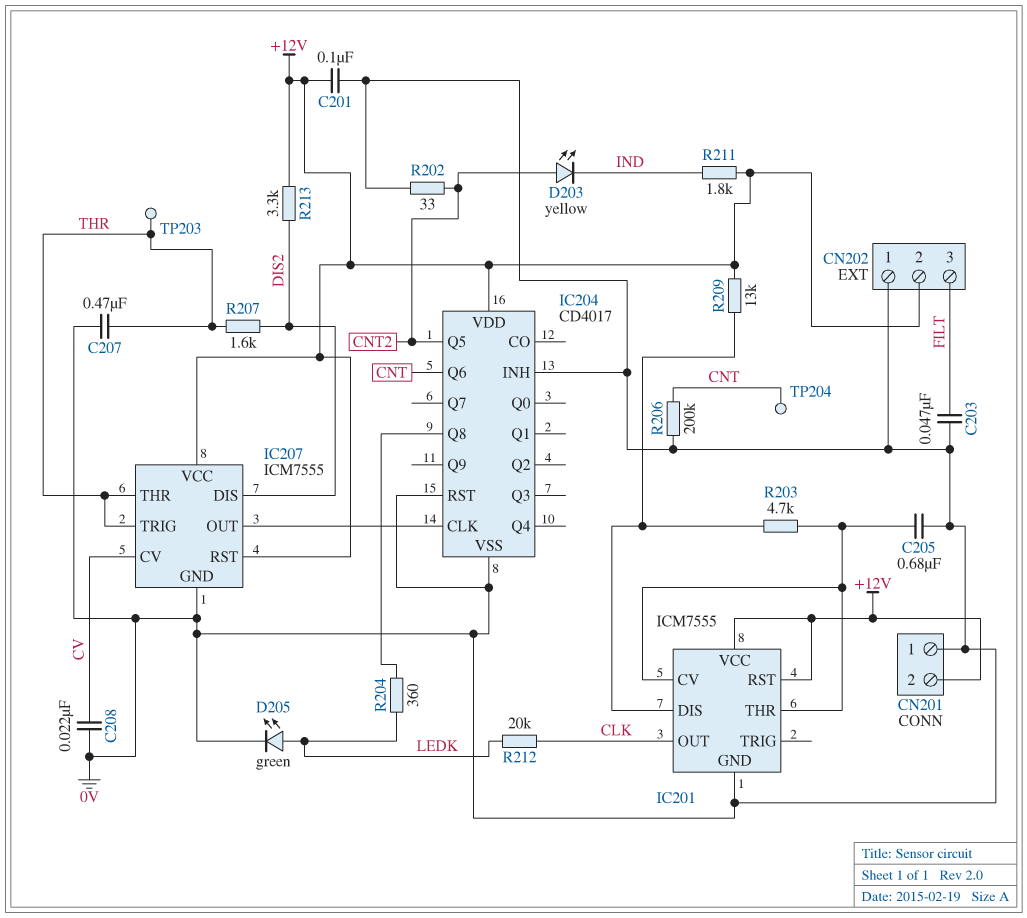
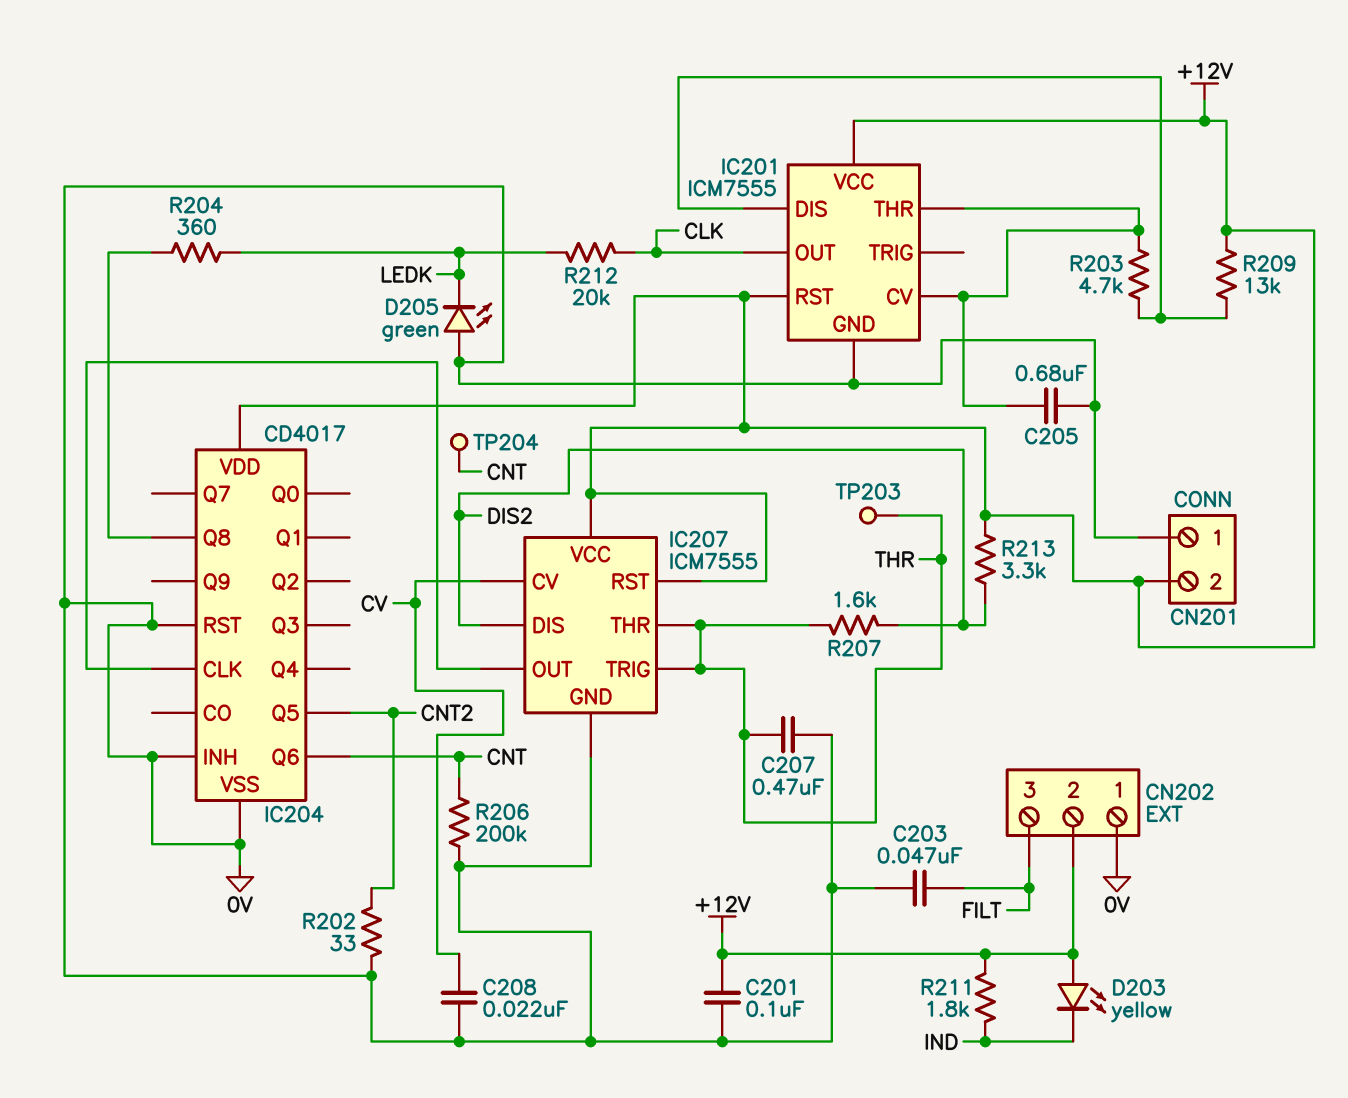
D203: LED yellow (A CNT2, K IND) -> LED yellow (A +12V, K IND)
D205: LED green (A LEDK, K 0V) -> LED green (A 0V, K LEDK)

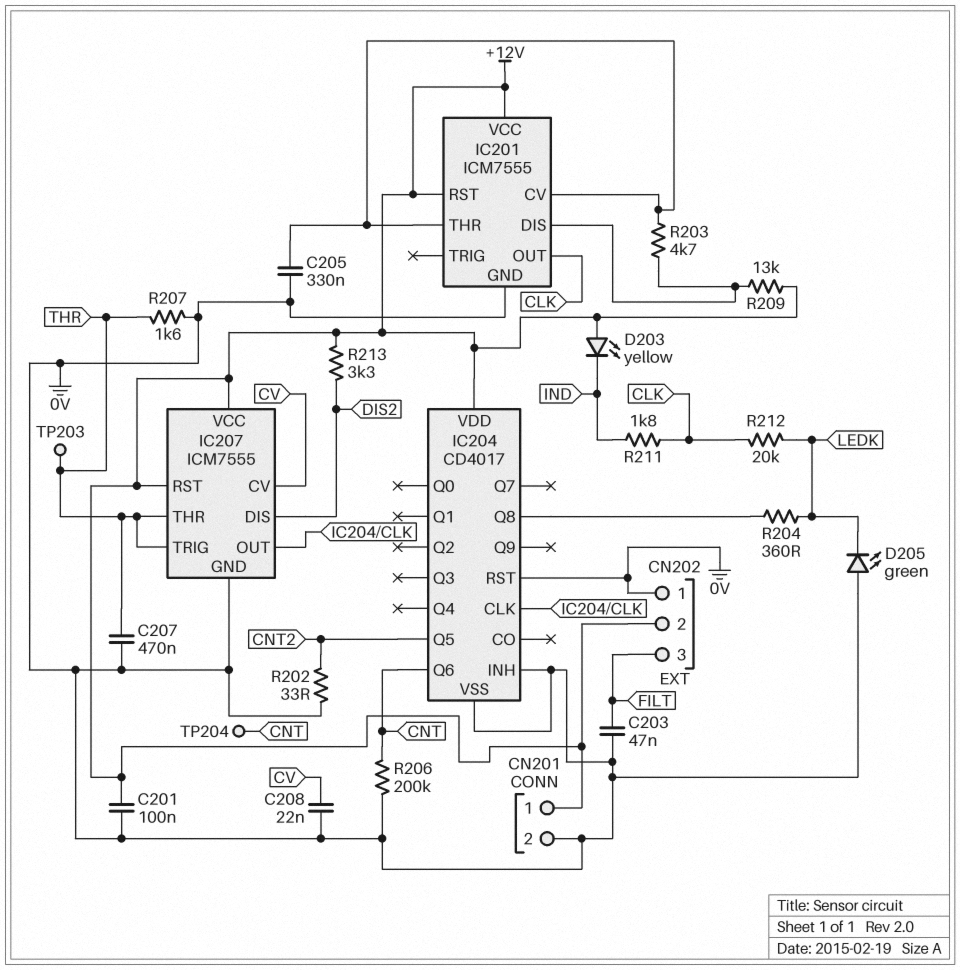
C205: 680nF (0V, IC201/CV) -> 330nF (0V, IC201/CV)
CN201 pin 1: 0V -> +12V
CN201 pin 2: +12V -> 0V
R207: 1.6k (DIS2, THR) -> 1.6k (0V, THR)
R211: 1.8k (+12V, IND) -> 1.8k (CLK, IND)

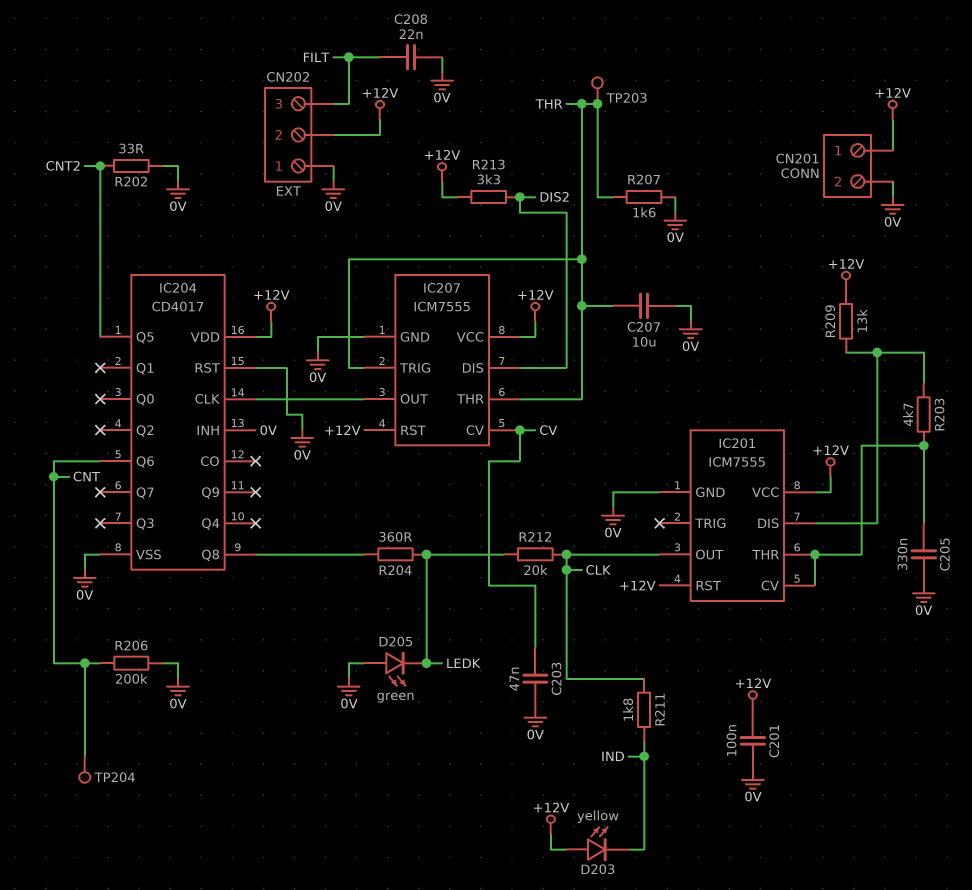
C203: 47nF (0V, FILT) -> 47nF (0V, CV)
C207: 470nF (0V, THR) -> 10uF (0V, THR)
C208: 22nF (0V, CV) -> 22nF (0V, FILT)

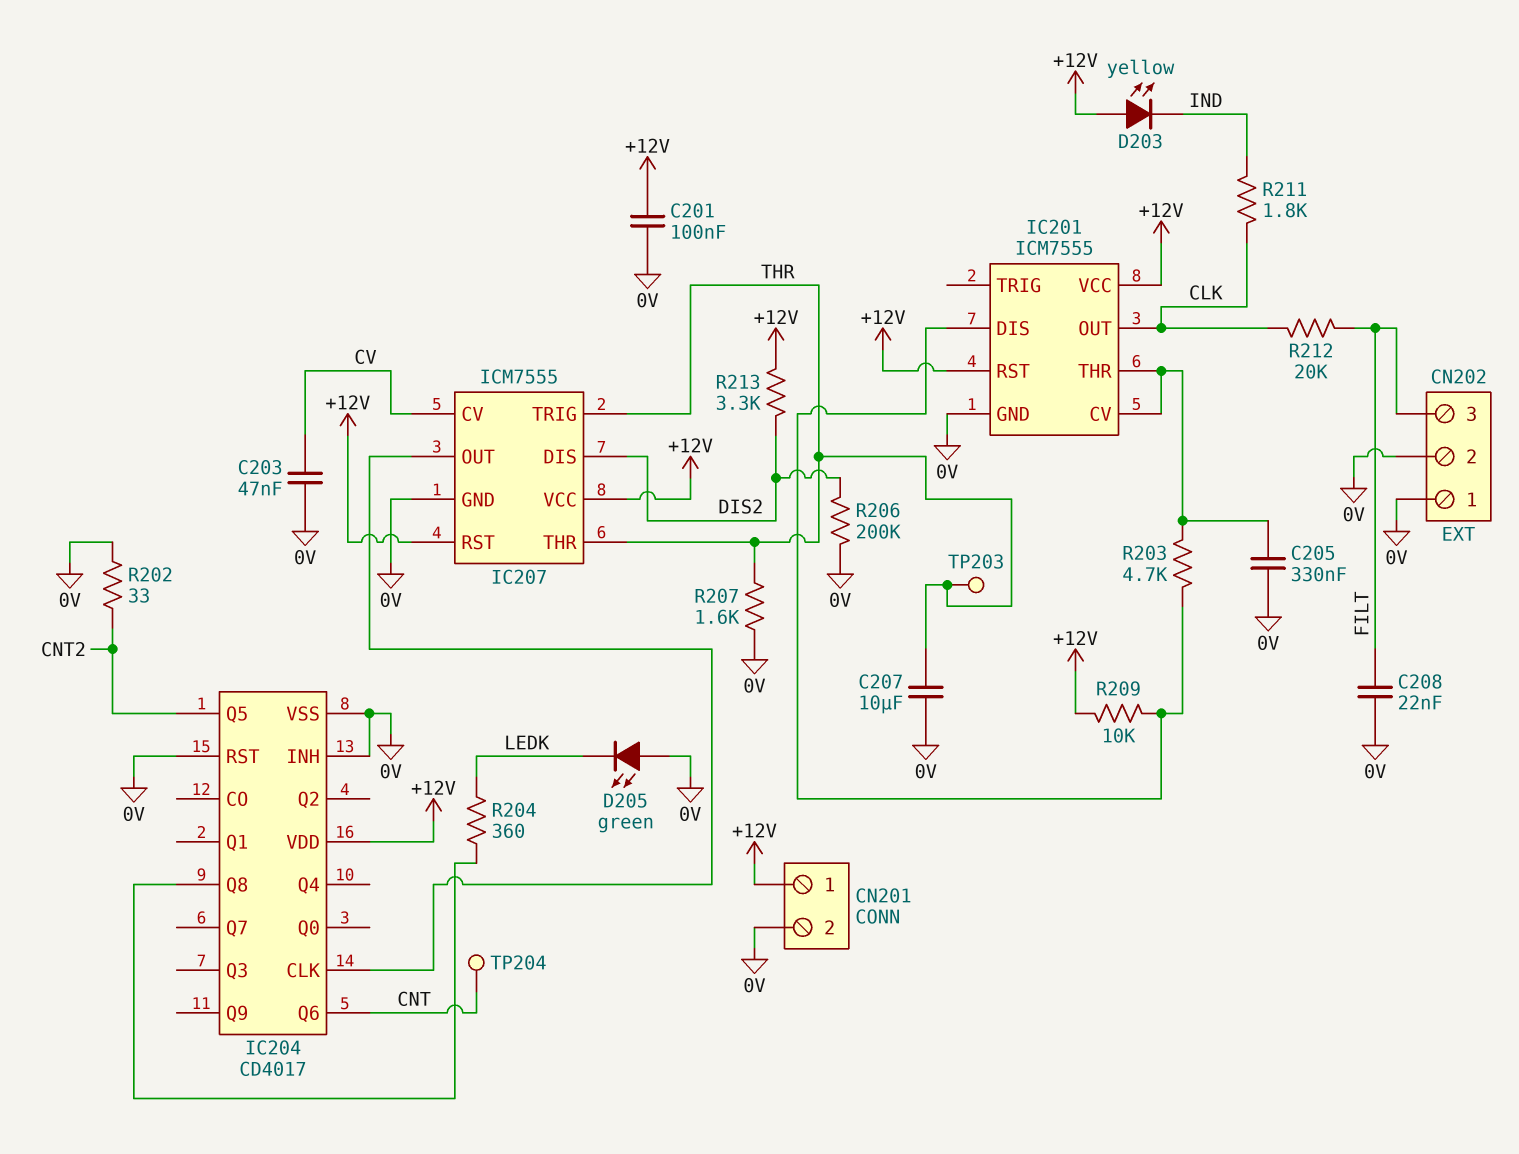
CN202 pin 2: +12V -> 0V
R206: 200k (0V, CNT) -> 200k (0V, DIS2)
R209: 13k (+12V, IC201/DIS) -> 10k (+12V, IC201/DIS)
R212: 20k (CLK, LEDK) -> 20k (CLK, FILT)

